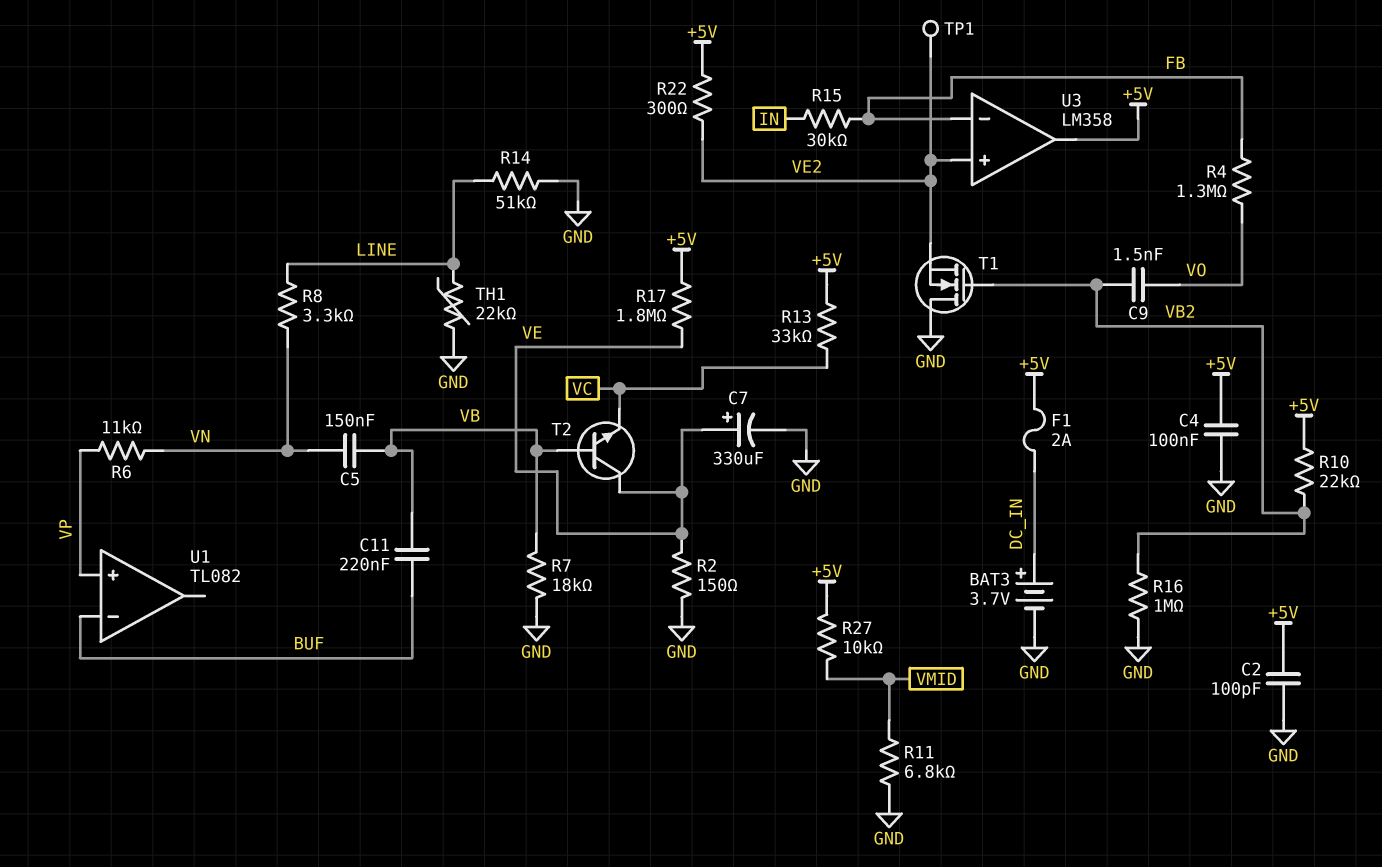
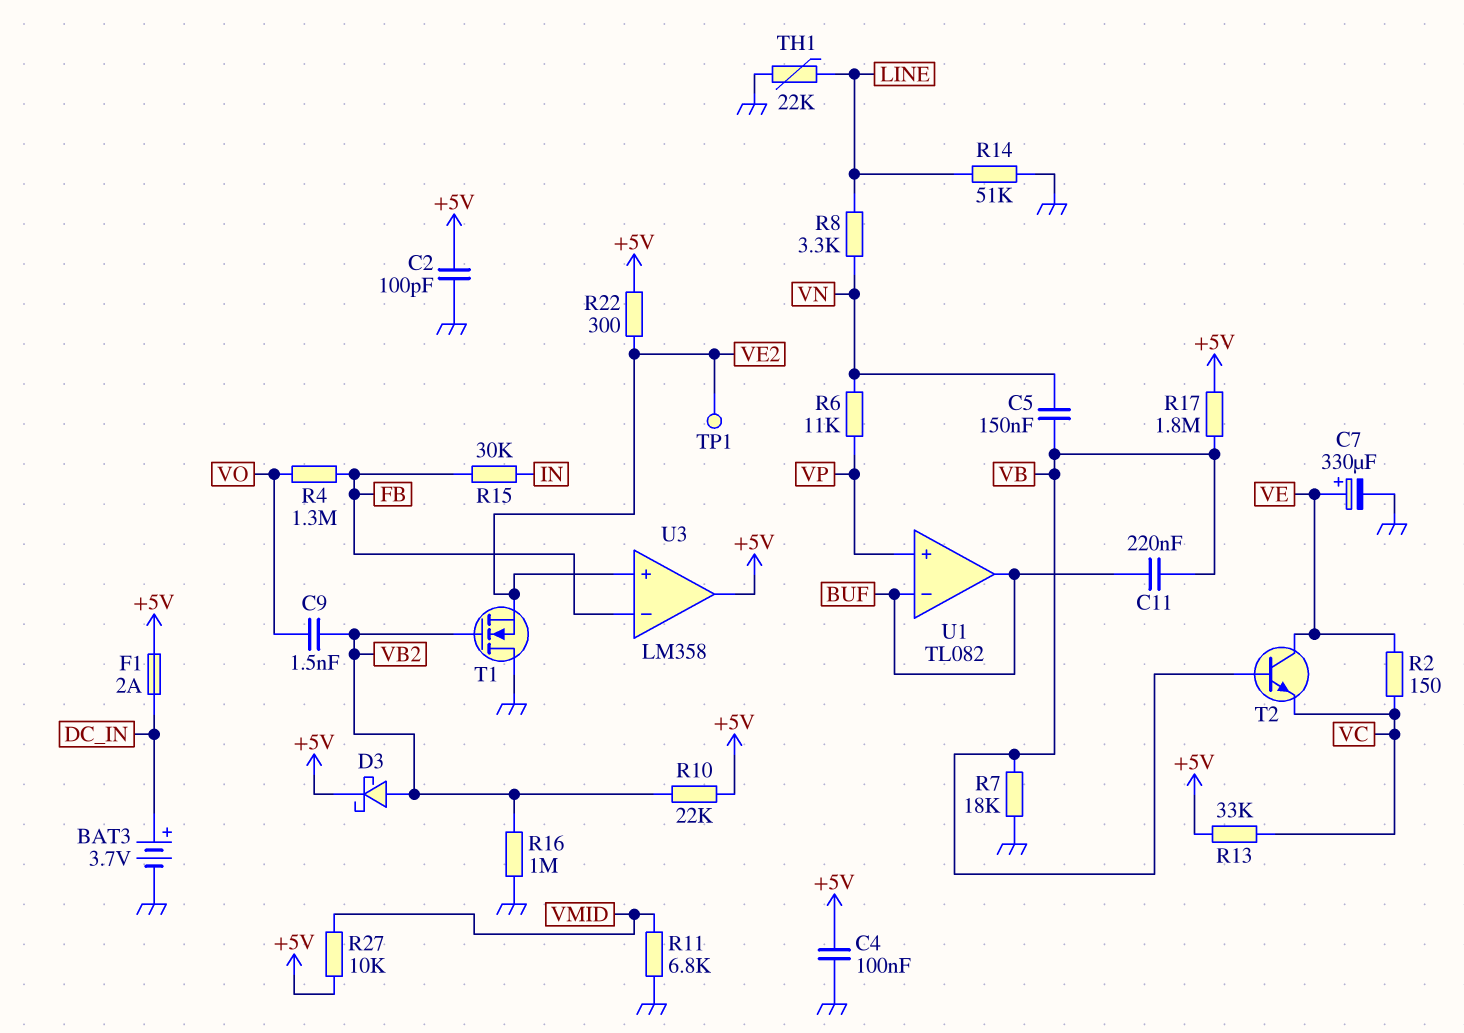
D3: none -> schottky (A VB2, K +5V)
R2: 150 (GND, VE) -> 150 (VC, VE)
R17: 1.8M (+5V, VE) -> 1.8M (+5V, VB)
U1 pin out: none -> BUF

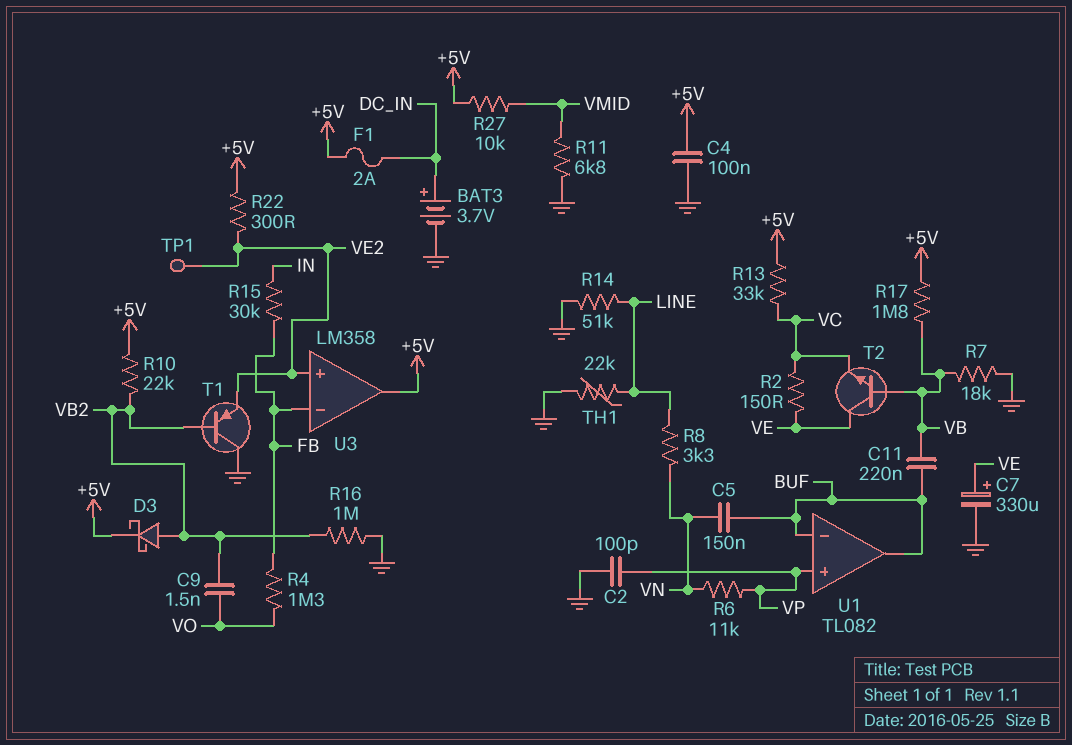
C2: 100pF (+5V, GND) -> 100pF (GND, VP)
C5: 150nF (VB, VN) -> 150nF (BUF, VN)
T1: NMOS (G VB2, D GND, S VE2) -> PNP (B VB2, C GND, E VE2)

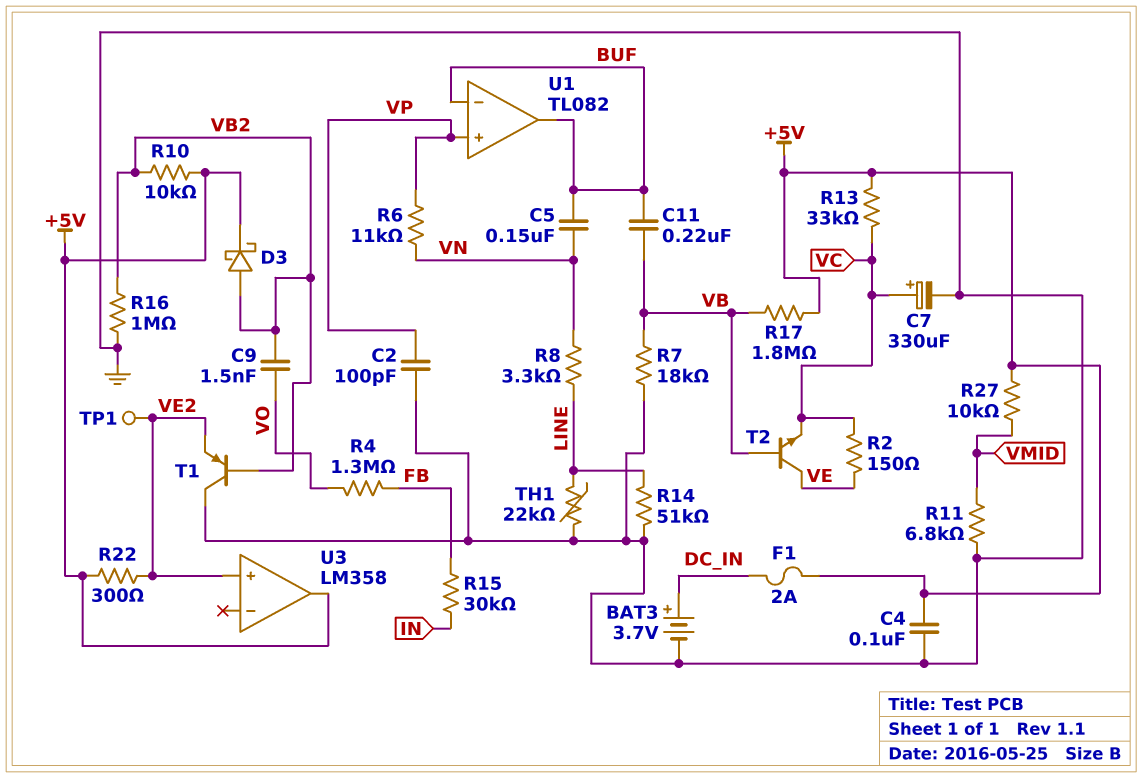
C7: 330uF (plus VE, minus GND) -> 330uF (plus VC, minus GND)
R10: 22k (+5V, VB2) -> 10k (+5V, VB2)
U3 pin in-: FB -> none

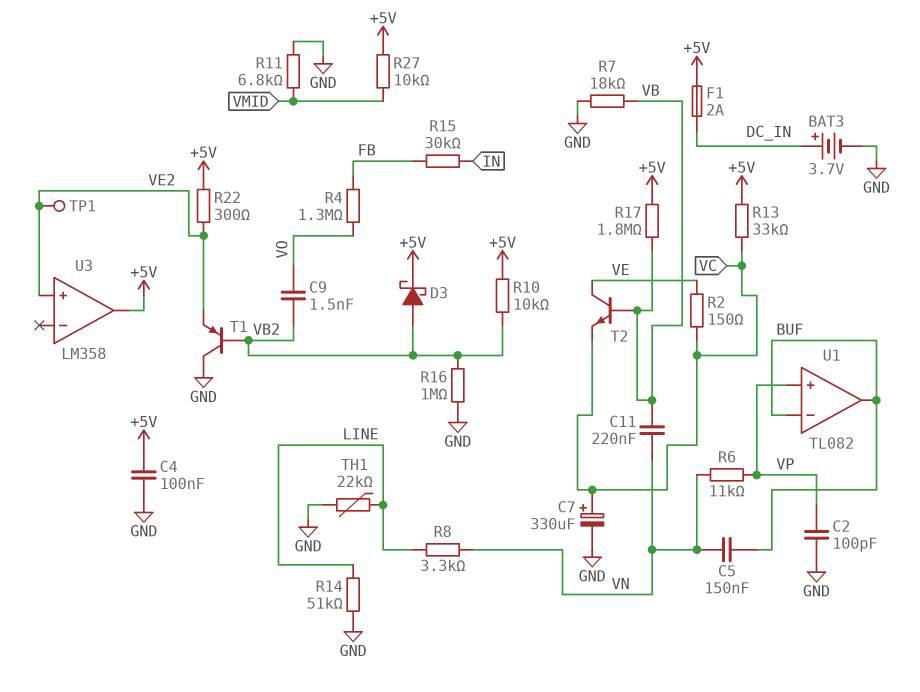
C11: 220nF (BUF, VB) -> 220nF (VB, VN)

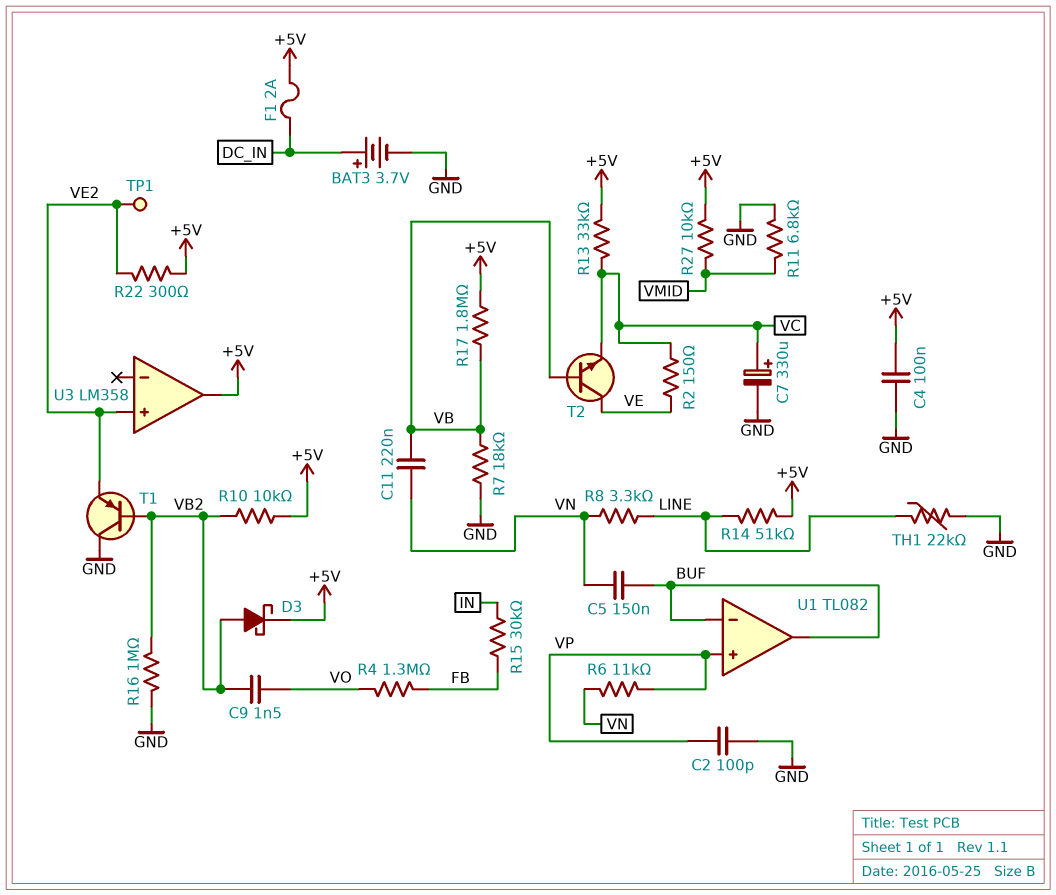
R14: 51k (GND, LINE) -> 51k (+5V, LINE)

